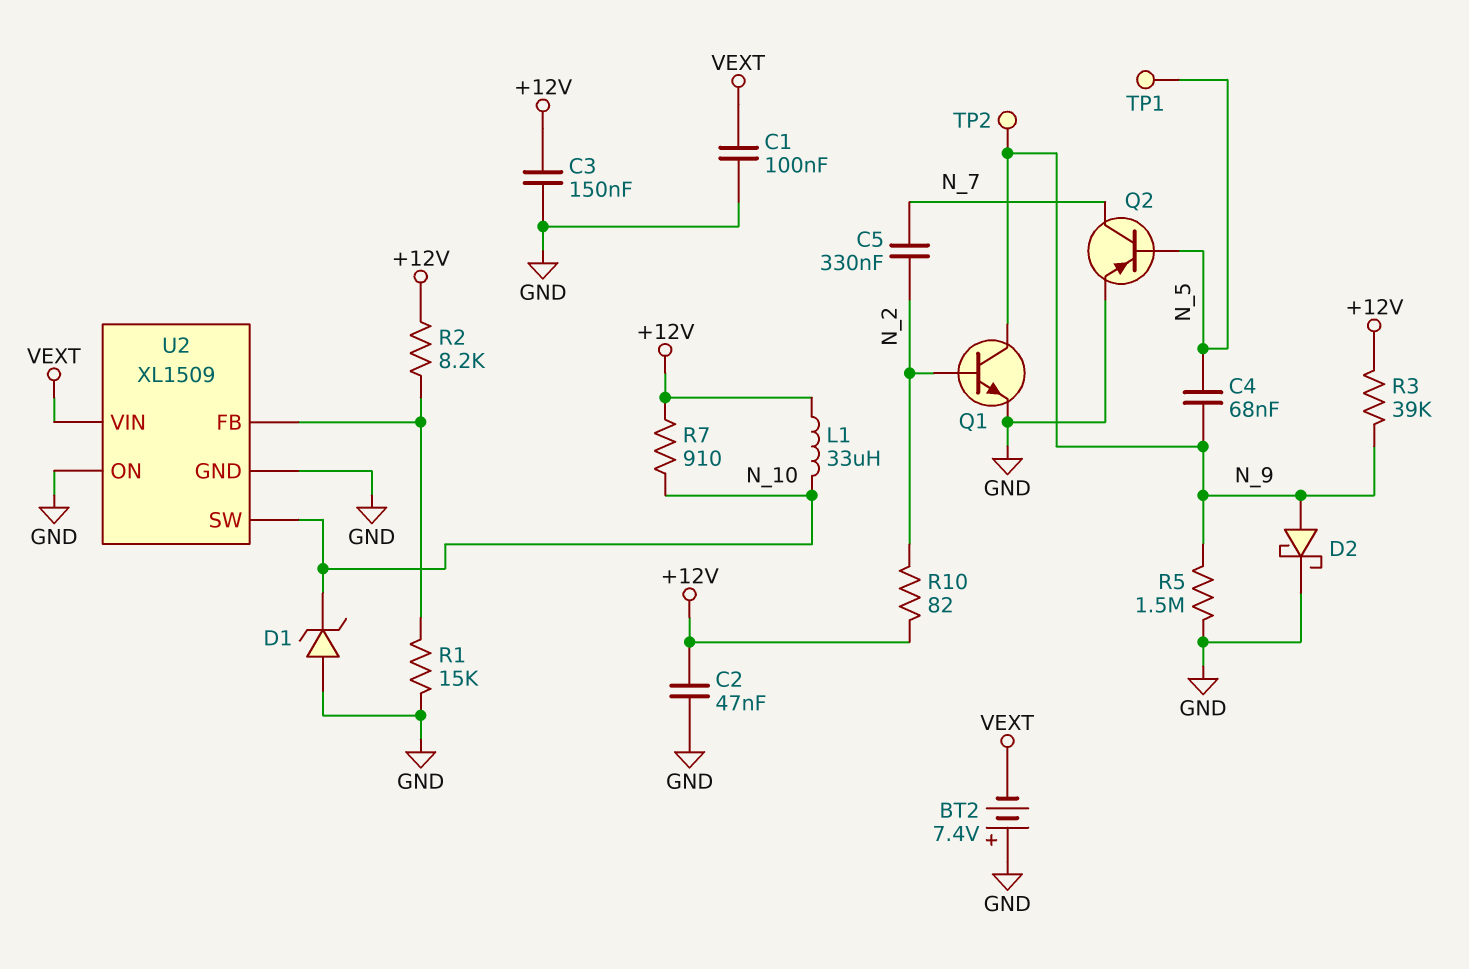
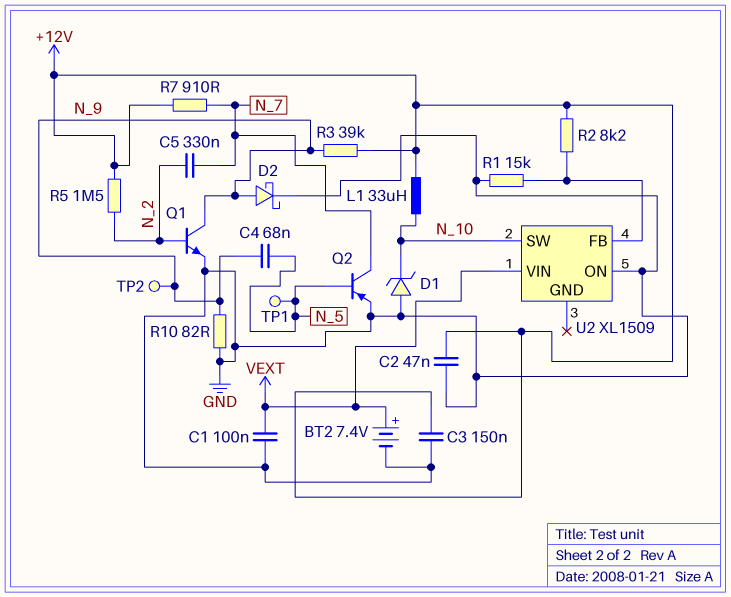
BT2: 7.4V (plus GND, minus VEXT) -> 7.4V (plus VEXT, minus GND)
R5: 1.5M (GND, N_9) -> 1.5M (+12V, N_2)
R7: 910 (+12V, N_10) -> 910 (+12V, N_7)
R10: 82 (+12V, N_2) -> 82 (GND, N_9)
U2 pin GND: GND -> none

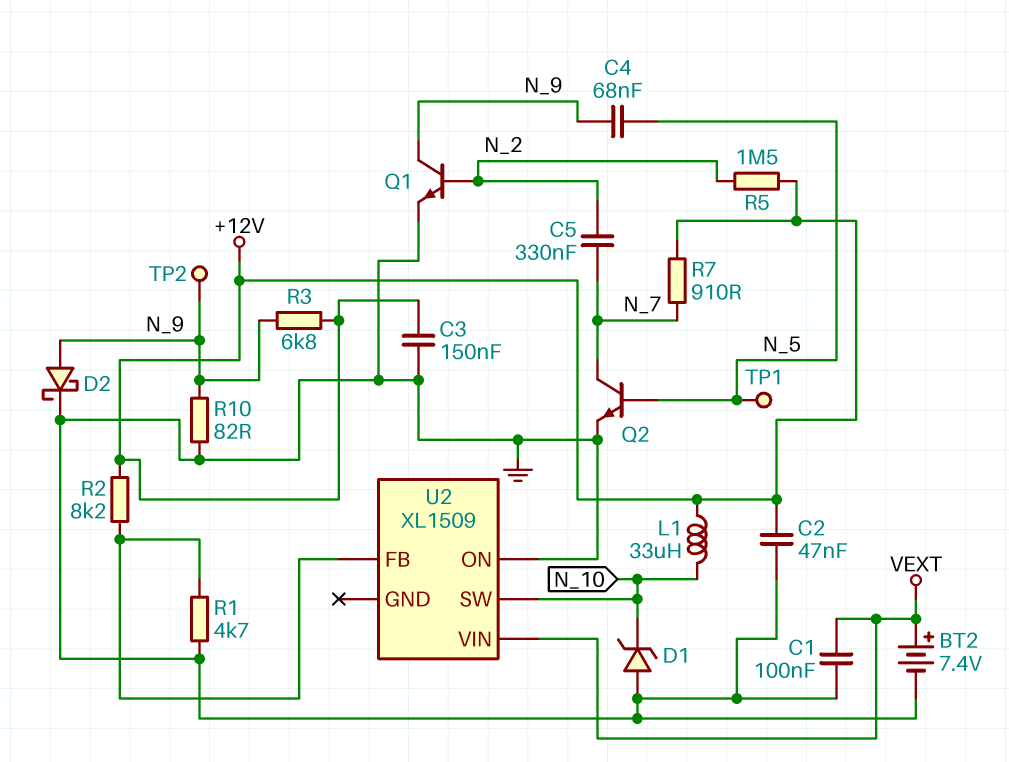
Q2: PNP (B N_5, C N_7, E GND) -> NPN (B N_5, C N_7, E GND)
R1: 15k (GND, U2/FB) -> 4.7k (GND, U2/FB)
R3: 39k (+12V, N_9) -> 6.8k (+12V, N_9)

